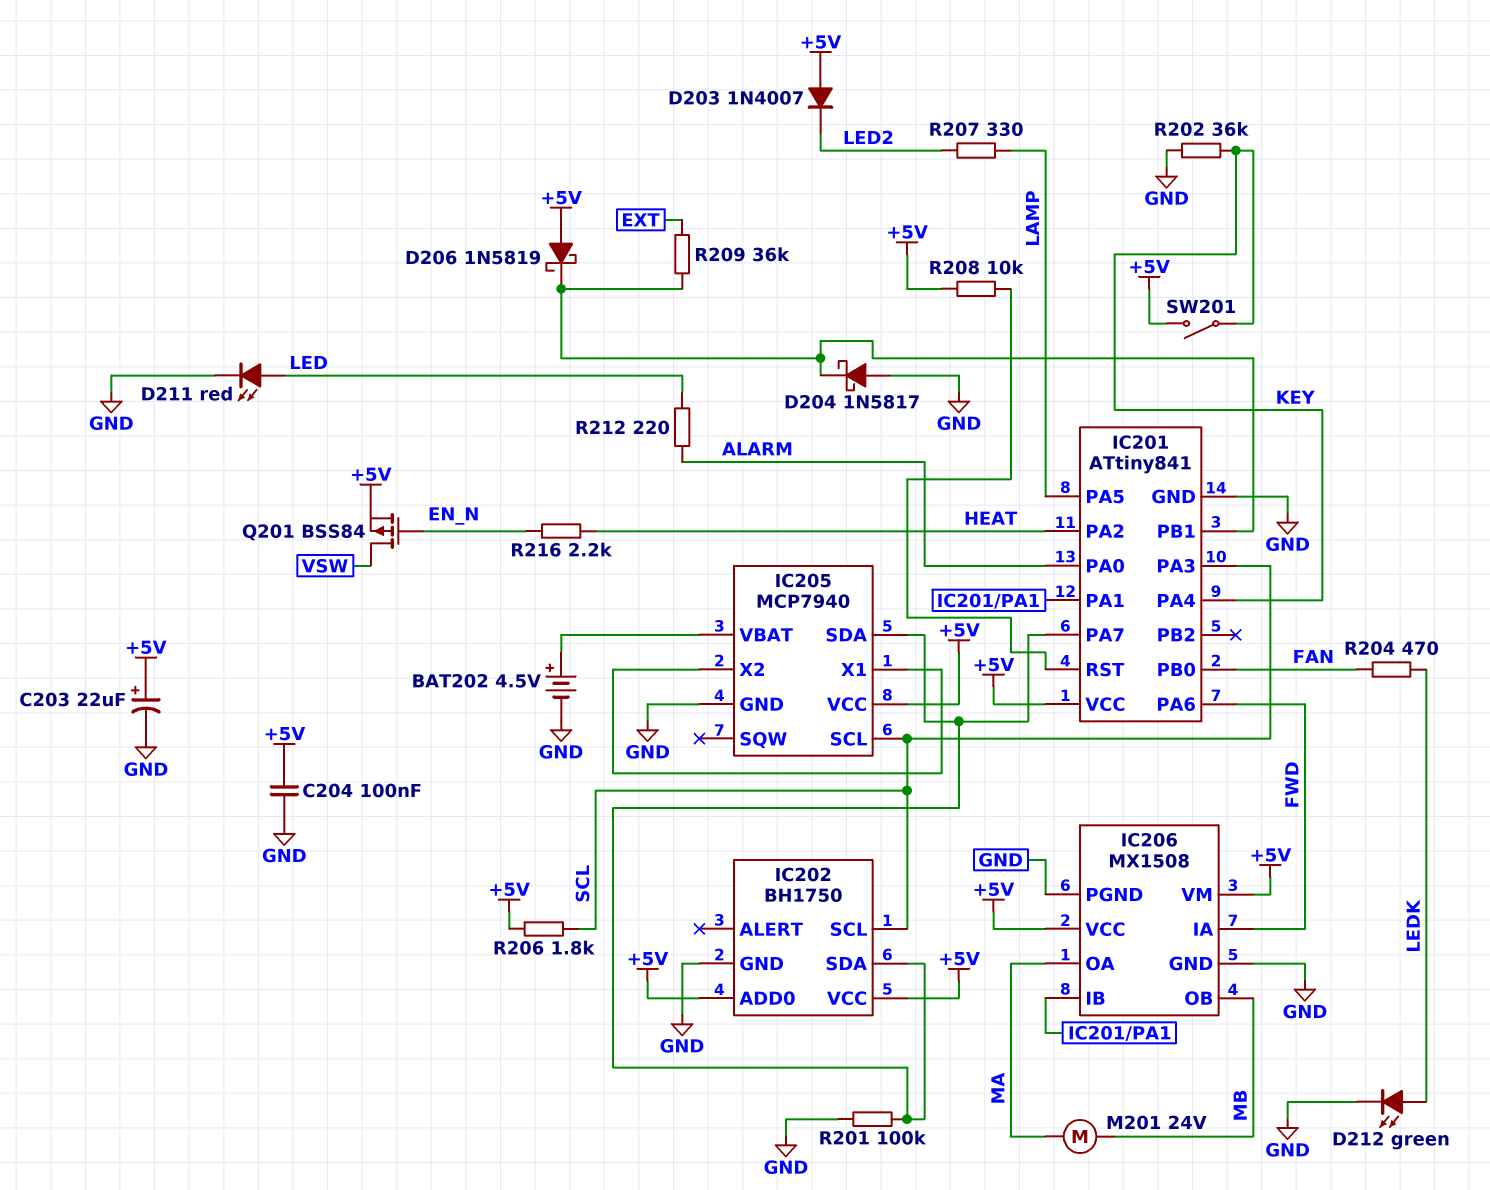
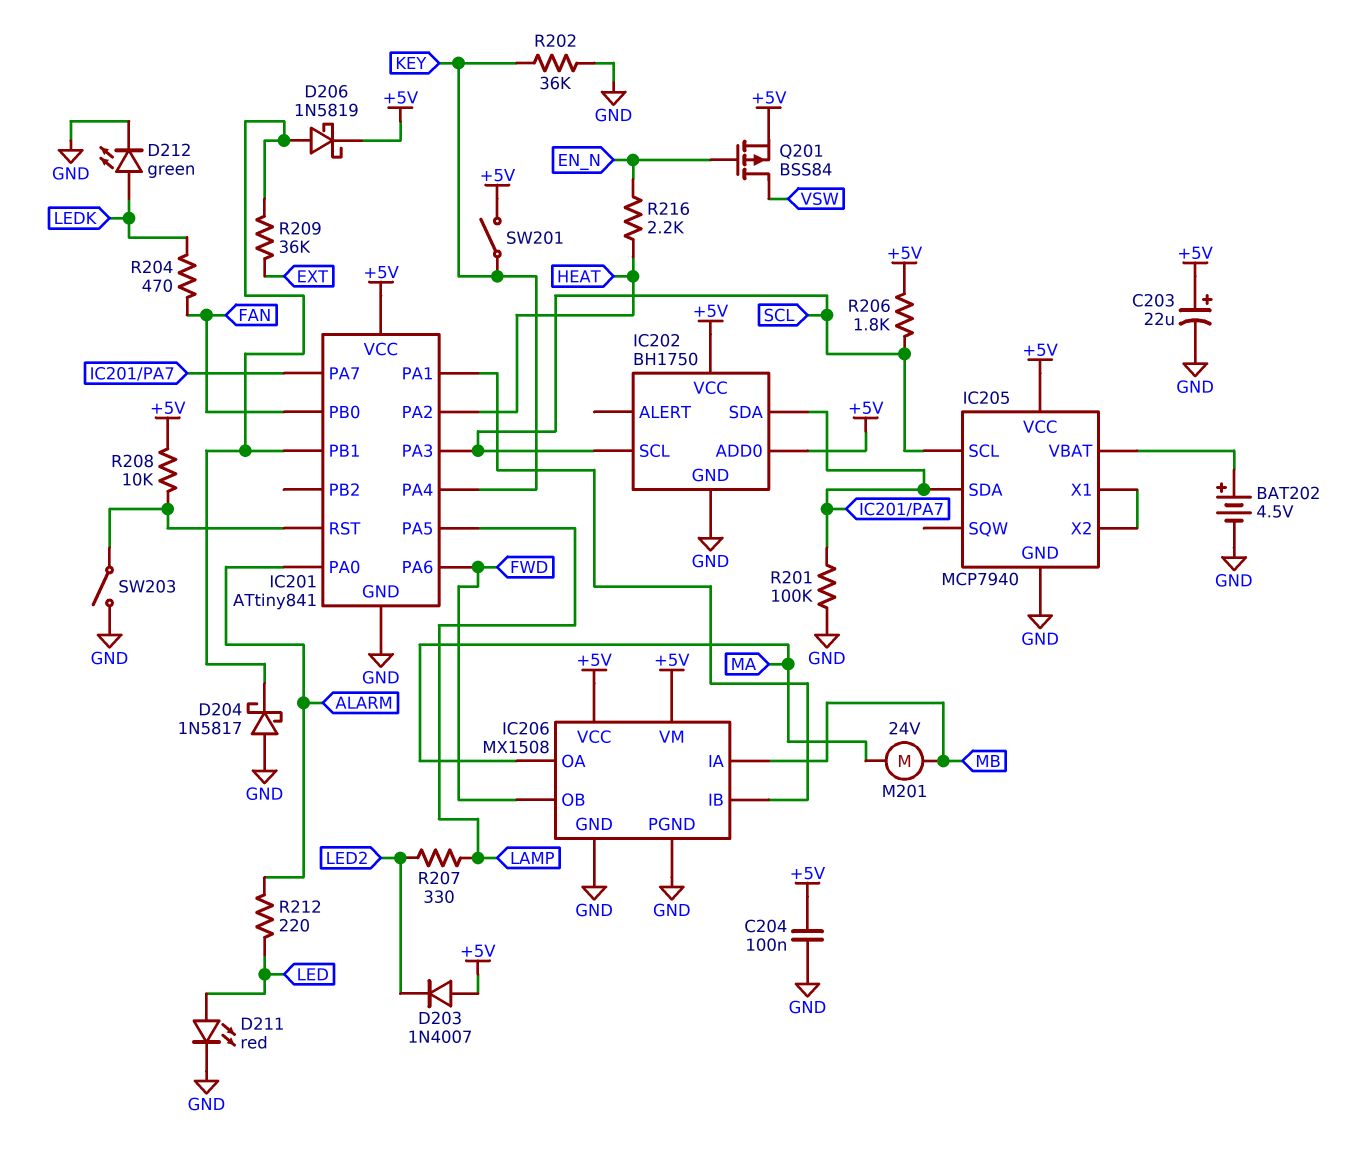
D206: schottky 1N5819 (A +5V, K IC201/PB1) -> schottky 1N5819 (A IC201/PB1, K +5V)
IC206 pin IA: FWD -> MB
IC206 pin OB: MB -> FWD
SW203: none -> switch (GND, IC201/RST)

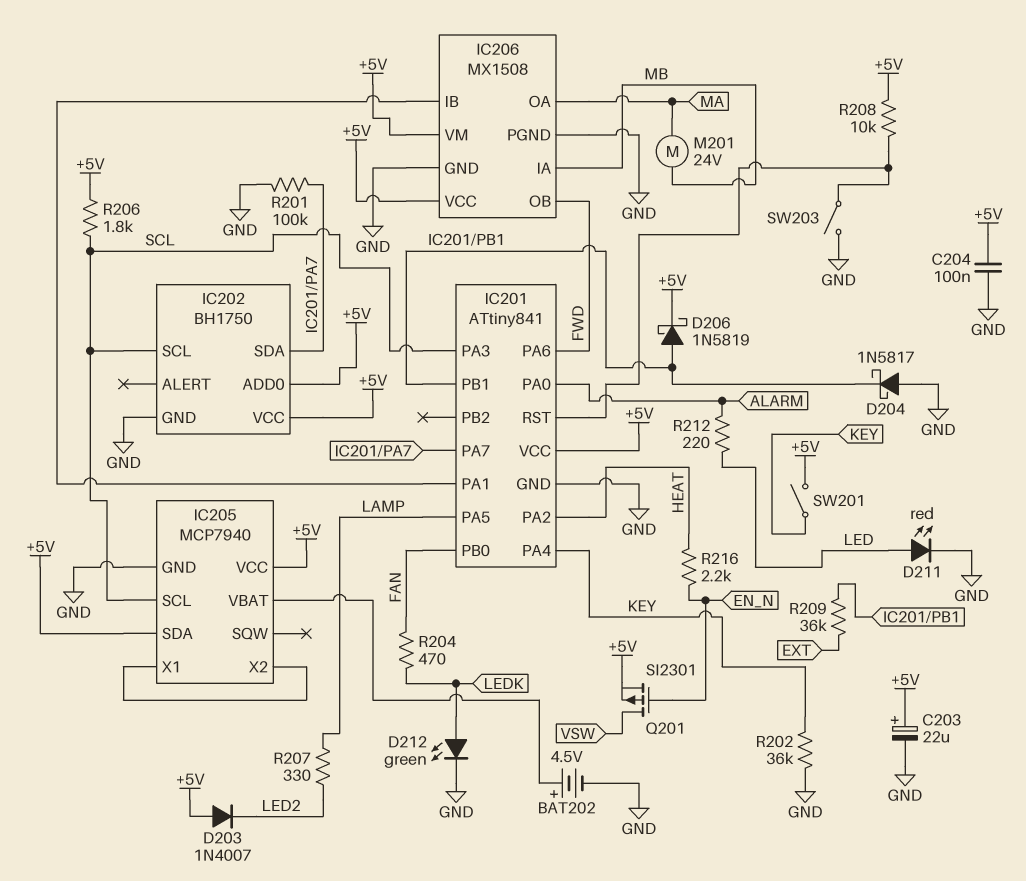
IC205 pin SDA: IC201/PA7 -> +5V
Q201: PMOS BSS84 (G EN_N, D VSW, S +5V) -> PMOS SI2301 (G EN_N, D VSW, S +5V)

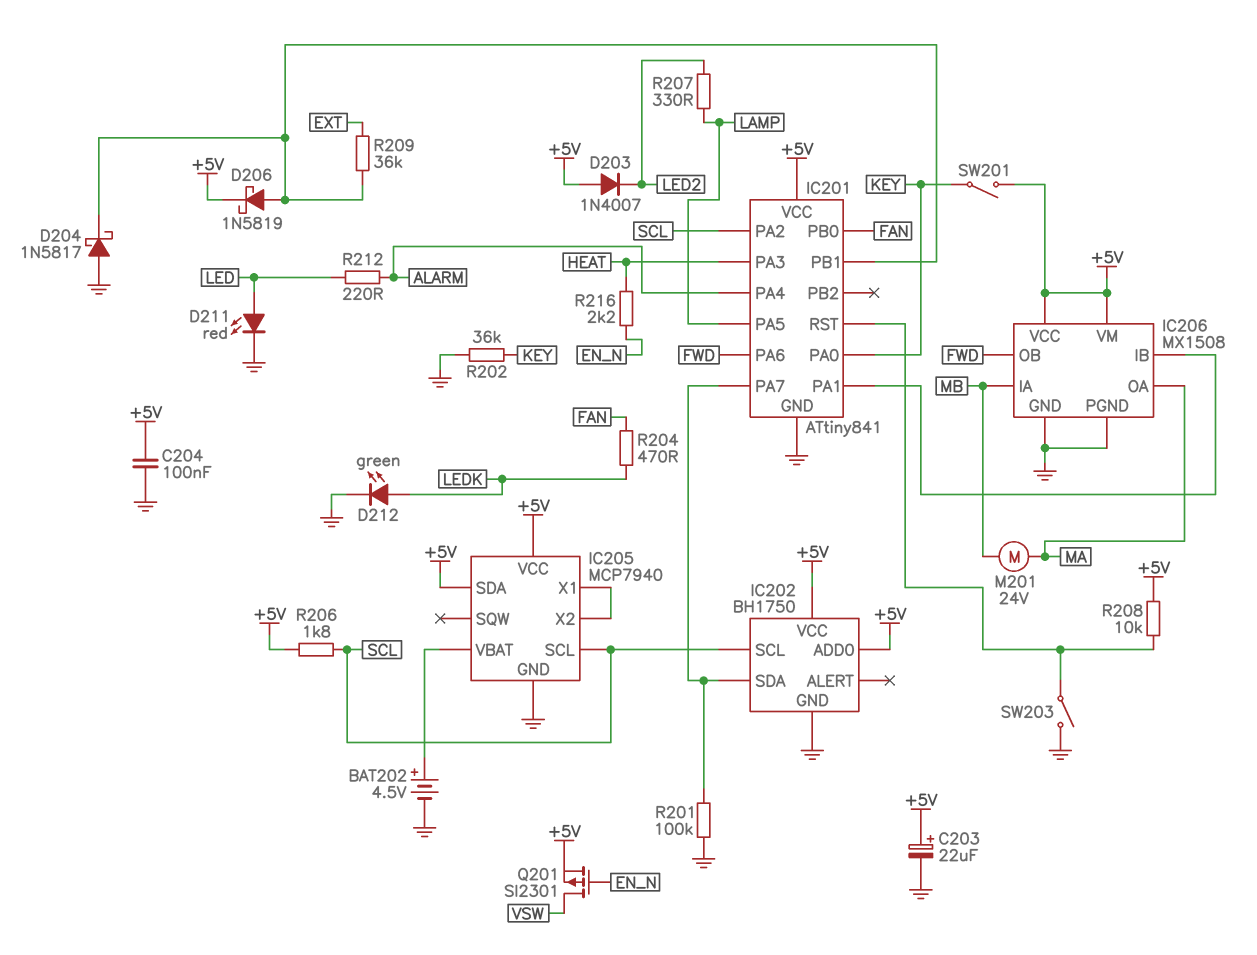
IC201 pin PA0: ALARM -> KEY
IC201 pin PA2: HEAT -> SCL
IC201 pin PA3: SCL -> HEAT
IC201 pin PA4: KEY -> ALARM

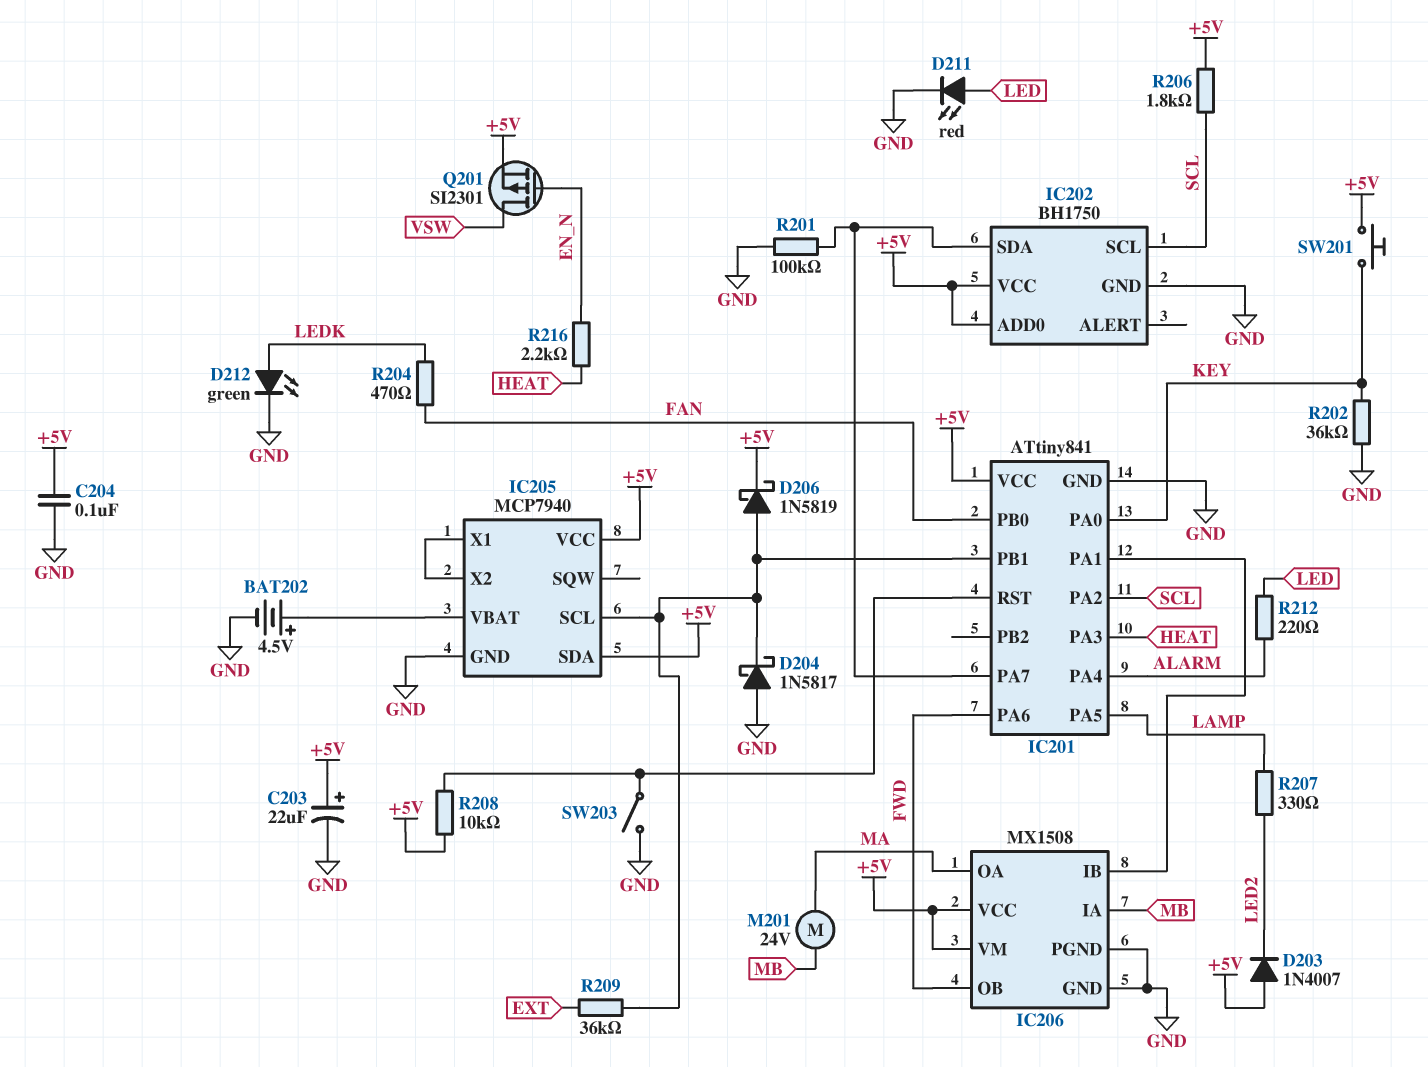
IC205 pin SCL: SCL -> IC201/PB1
SW201: switch (+5V, KEY) -> button (+5V, KEY)

